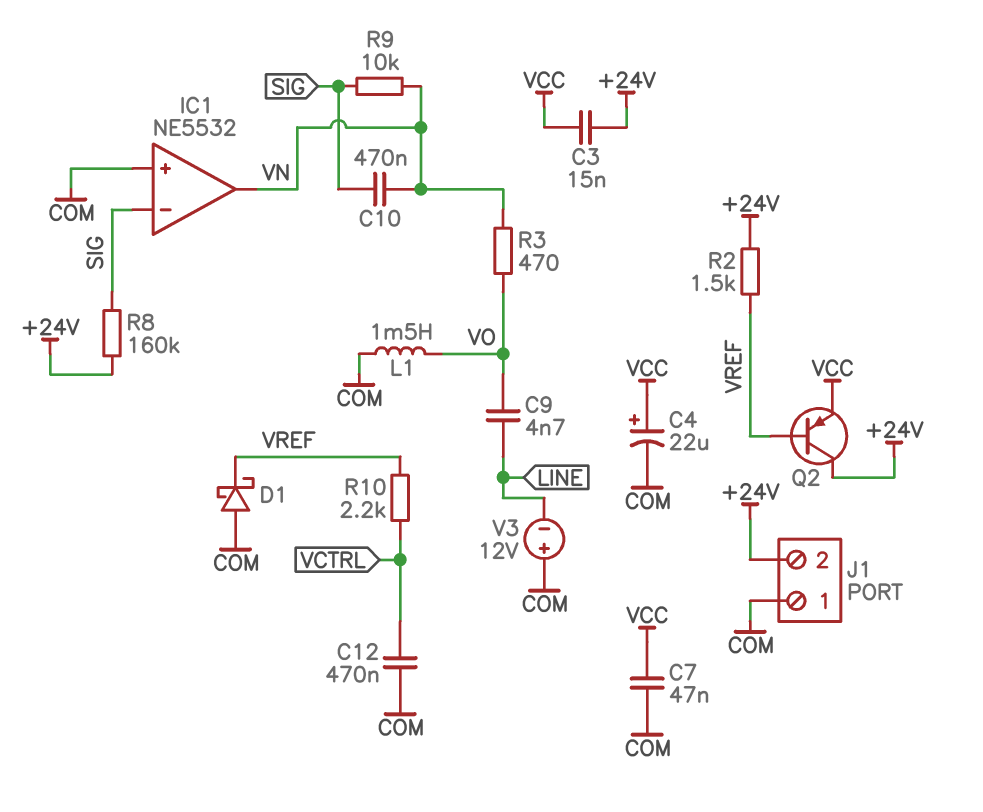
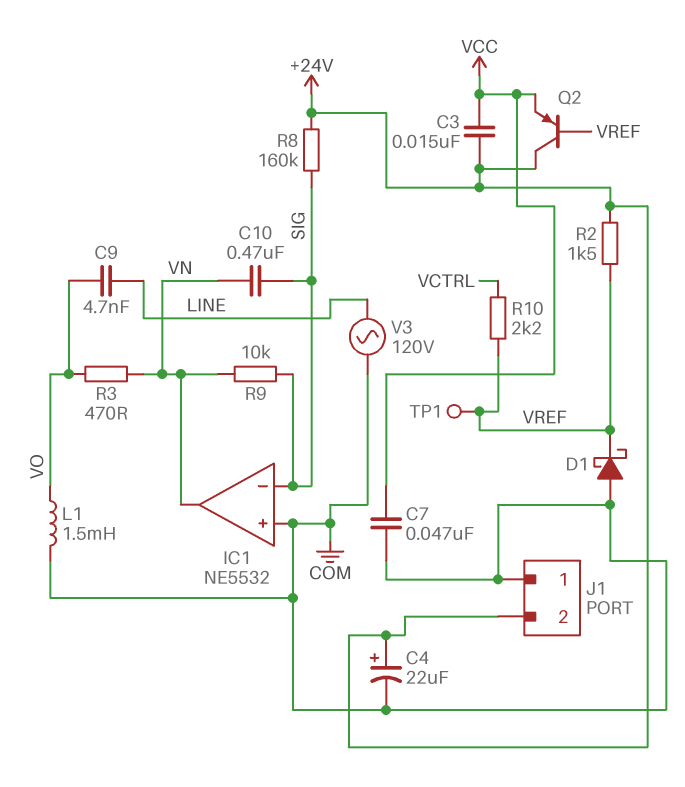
C4: 22uF (plus VCC, minus COM) -> 22uF (plus +24V, minus COM)
C12: 470nF (COM, VCTRL) -> none
TP1: none -> test point (VREF)
V3: 12V (plus COM, minus LINE) -> AC 120V (COM, LINE)

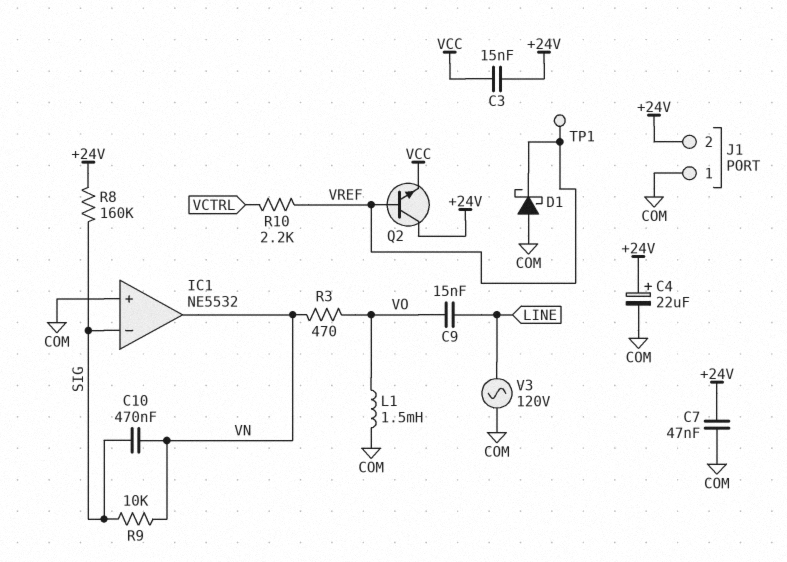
C7: 47nF (COM, VCC) -> 47nF (+24V, COM)
C9: 4.7nF (LINE, VO) -> 15nF (LINE, VO)
Q2: PNP (B VREF, C +24V, E VCC) -> NPN (B VREF, C +24V, E VCC)
R2: 1.5k (+24V, VREF) -> none

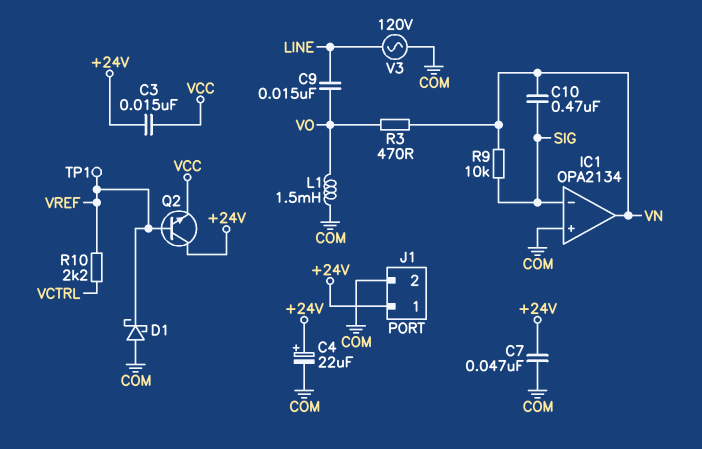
IC1: NE5532 -> OPA2134
J1 pin 1: COM -> +24V
J1 pin 2: +24V -> COM
R8: 160k (+24V, SIG) -> none

